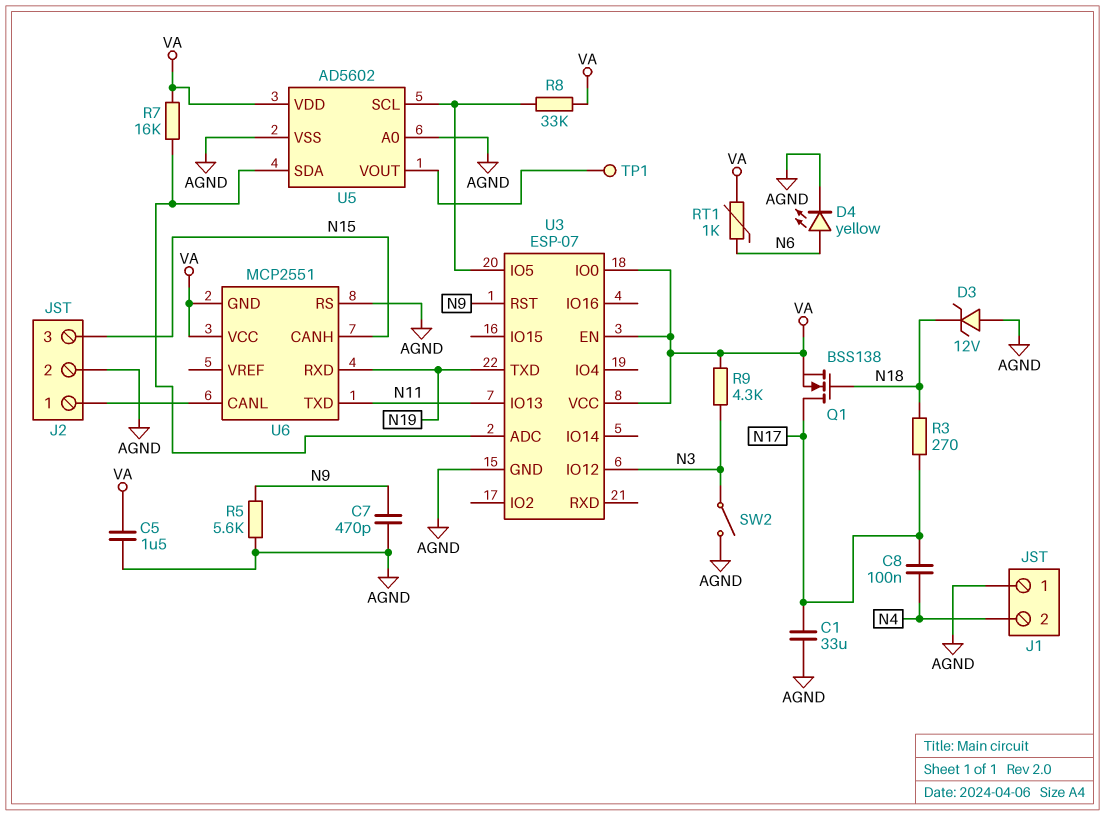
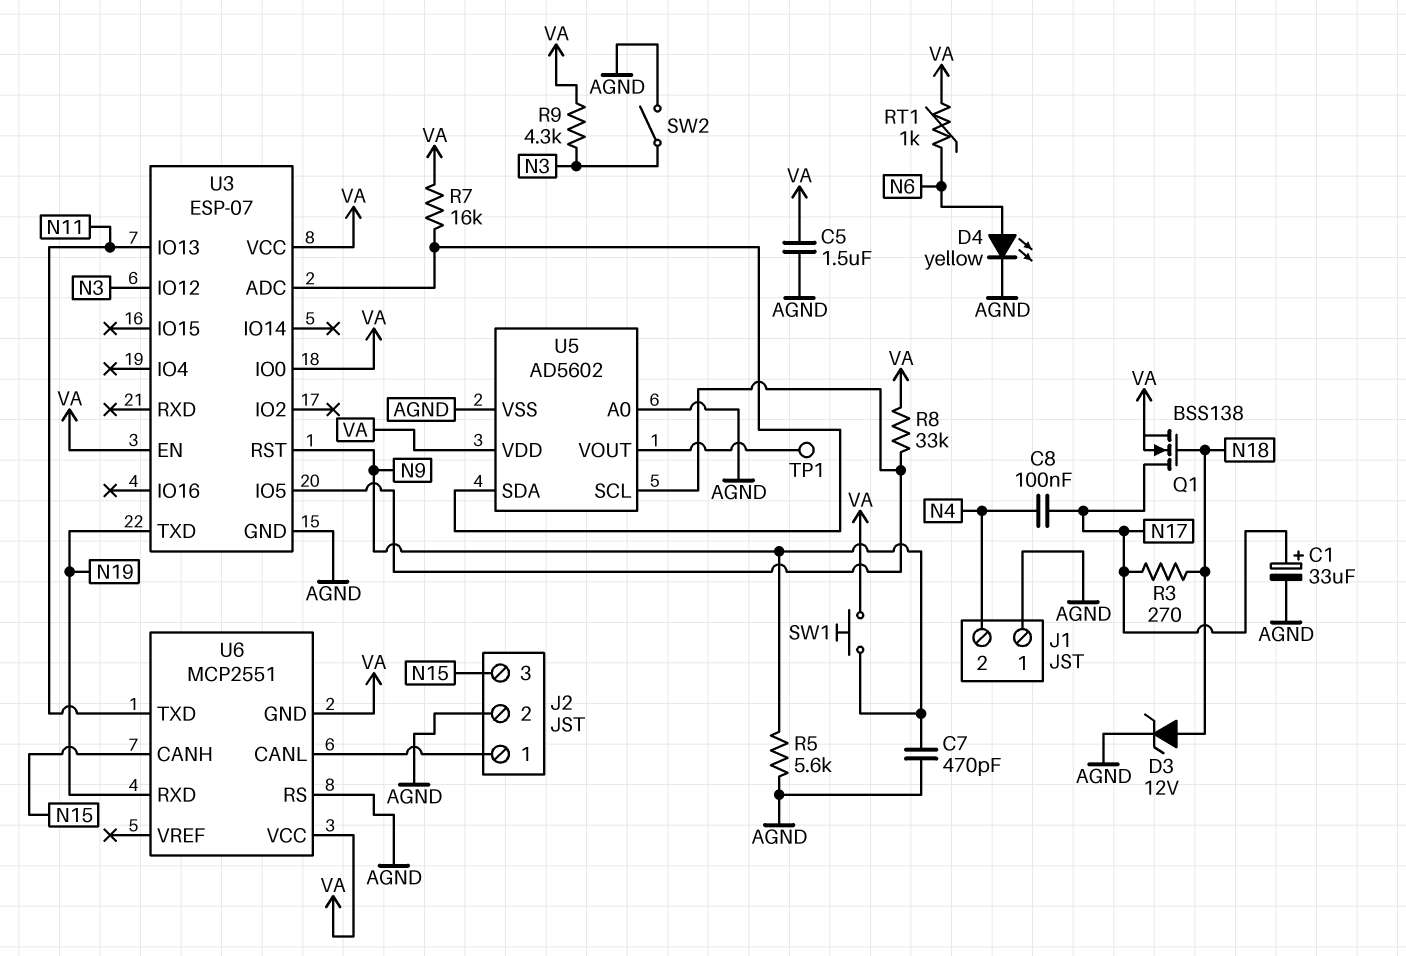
C1: 33uF (AGND, N17) -> 33uF (plus N17, minus AGND)
D3: zener 12V (A AGND, K N18) -> zener 12V (A N18, K AGND)
SW1: none -> button (N9, VA)

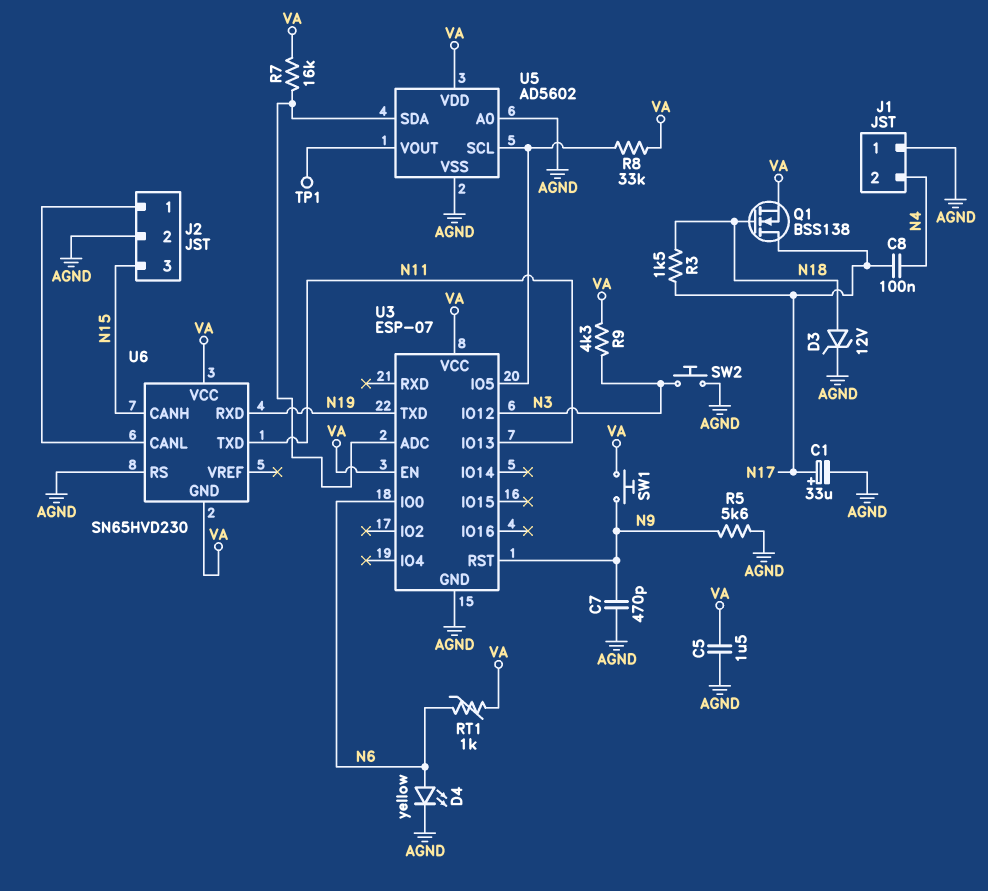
R3: 270 (N17, N18) -> 1.5k (N17, N18)
SW2: switch (AGND, N3) -> button (AGND, N3)
U3 pin IO0: VA -> N6
U6: MCP2551 -> SN65HVD230

